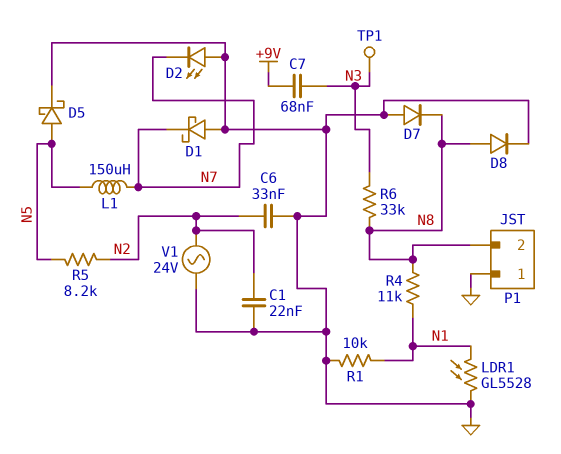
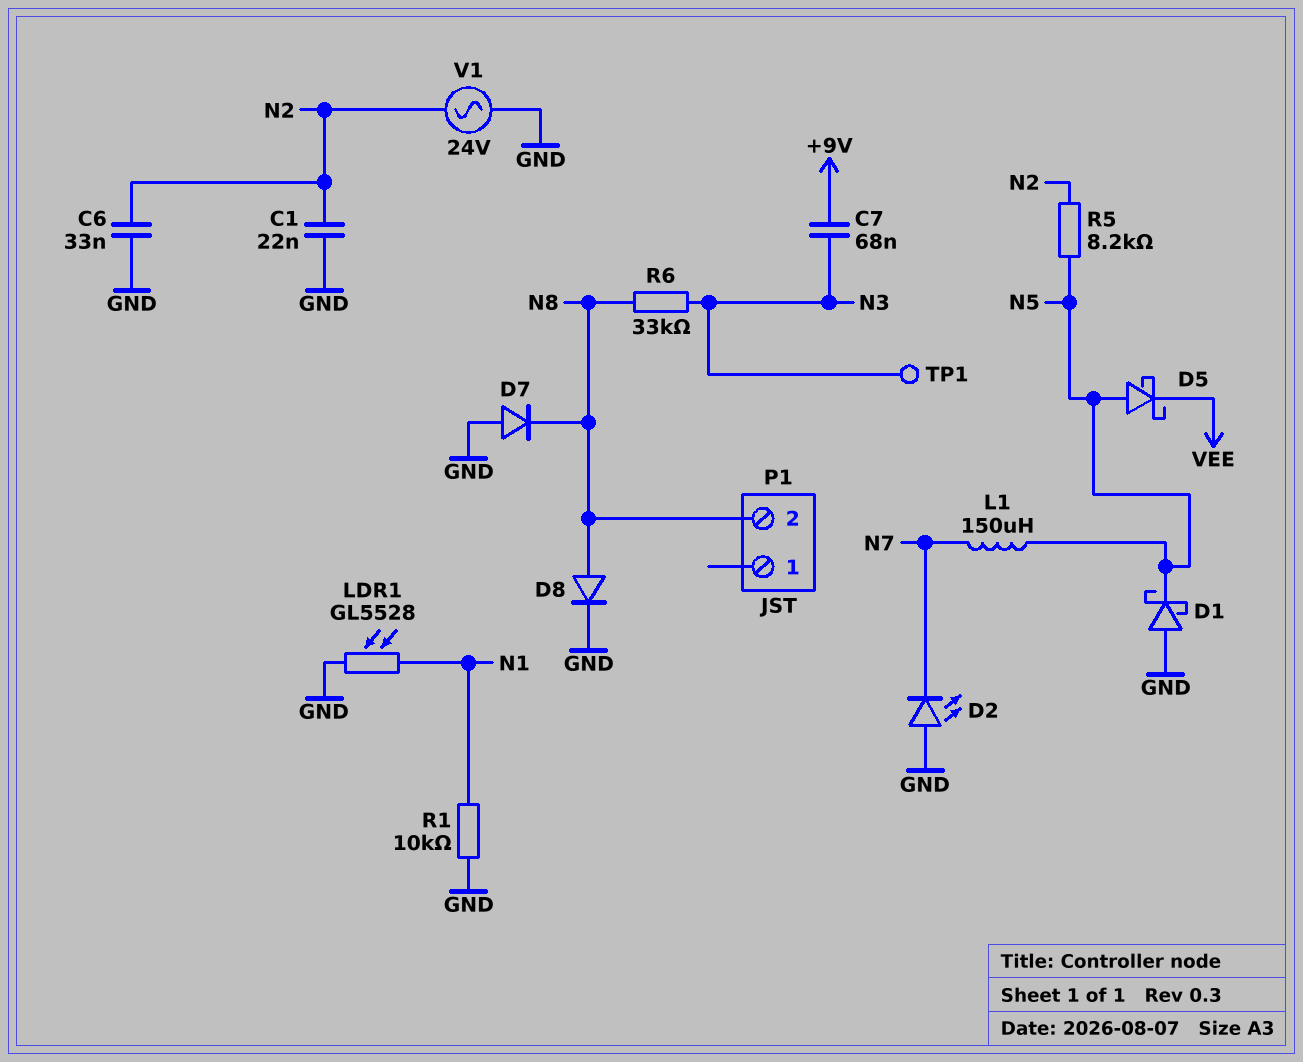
D1: schottky (A GND, K N7) -> schottky (A GND, K N5)
D5: schottky (A N5, K GND) -> schottky (A N5, K VEE)
P1 pin 1: GND -> none
R4: 11k (N1, N8) -> none

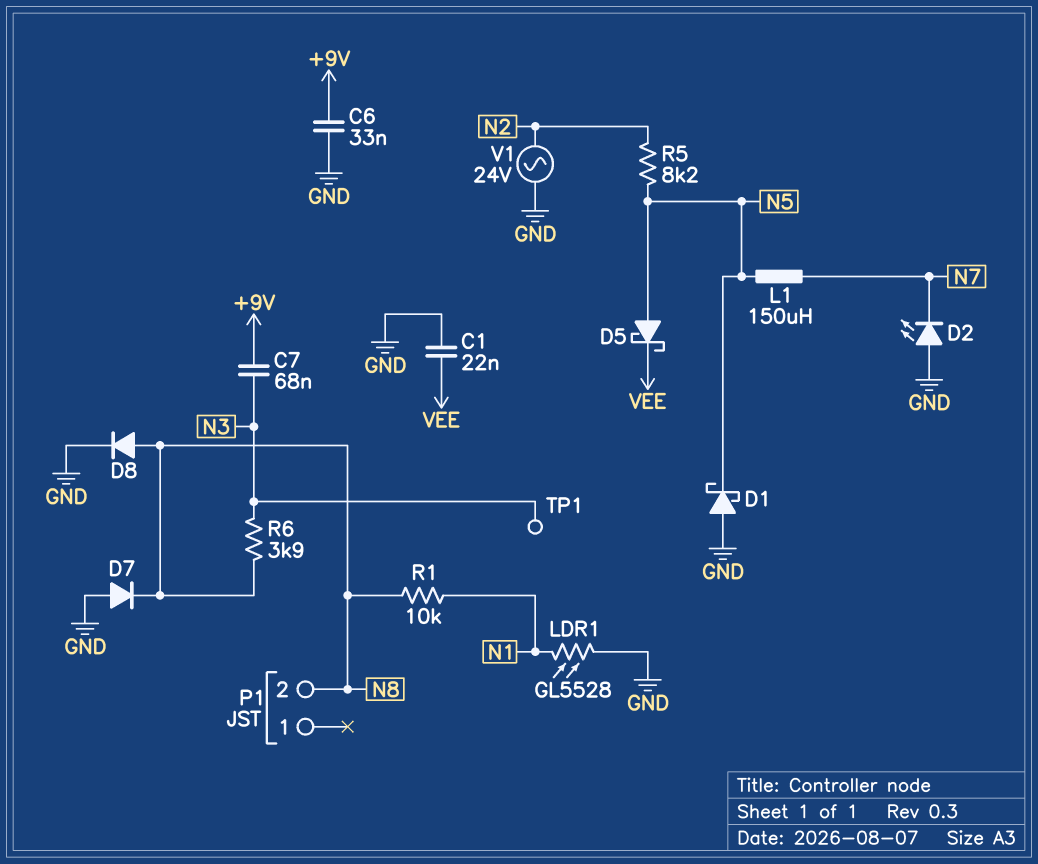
C1: 22nF (GND, N2) -> 22nF (GND, VEE)
C6: 33nF (GND, N2) -> 33nF (+9V, GND)
R1: 10k (GND, N1) -> 10k (N1, N8)
R6: 33k (N3, N8) -> 3.9k (N3, N8)

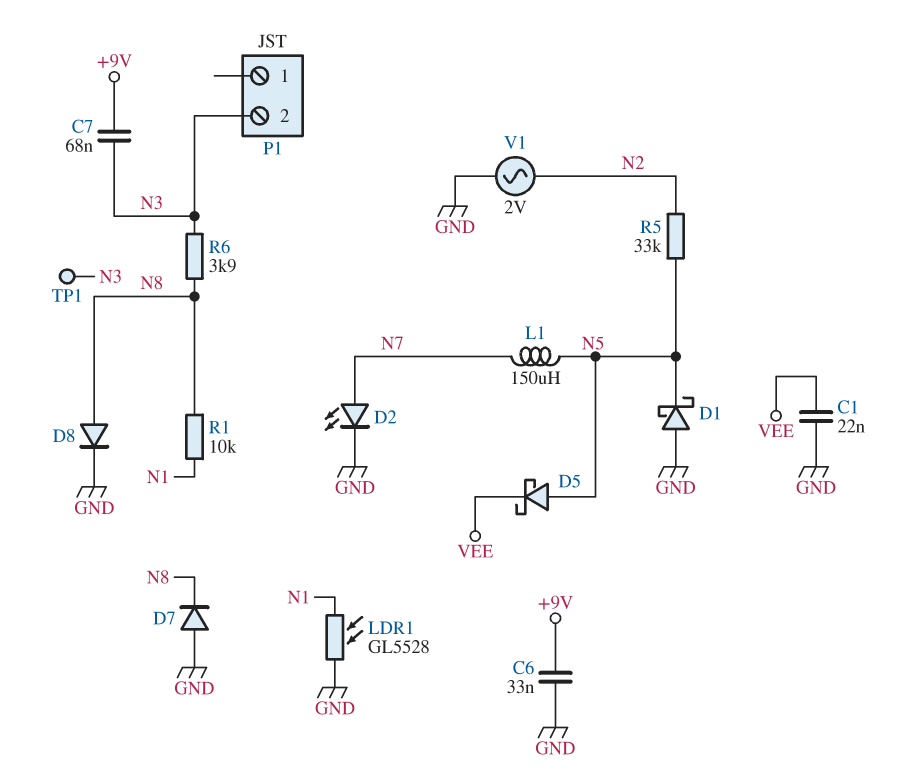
D2: LED (A GND, K N7) -> LED (A N7, K GND)
P1 pin 2: N8 -> N3
R5: 8.2k (N2, N5) -> 33k (N2, N5)
V1: AC 24V (GND, N2) -> AC 2V (GND, N2)

